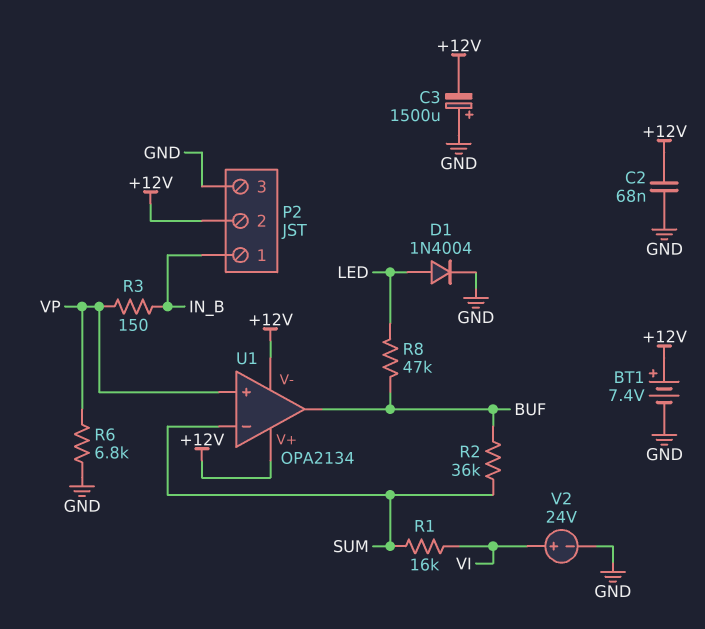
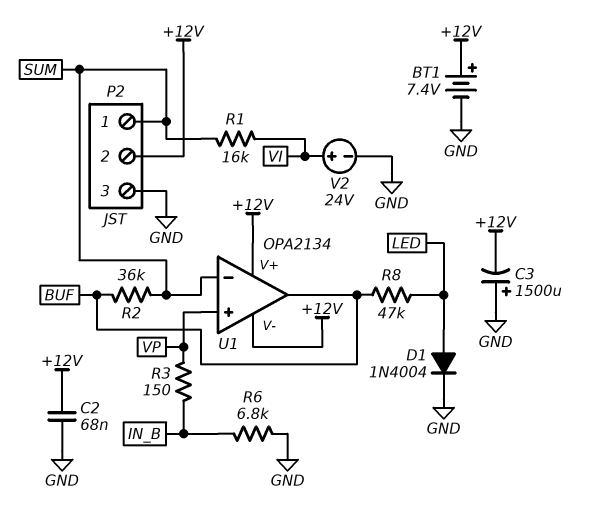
P2 pin 1: IN_B -> SUM
R6: 6.8k (GND, VP) -> 6.8k (GND, IN_B)

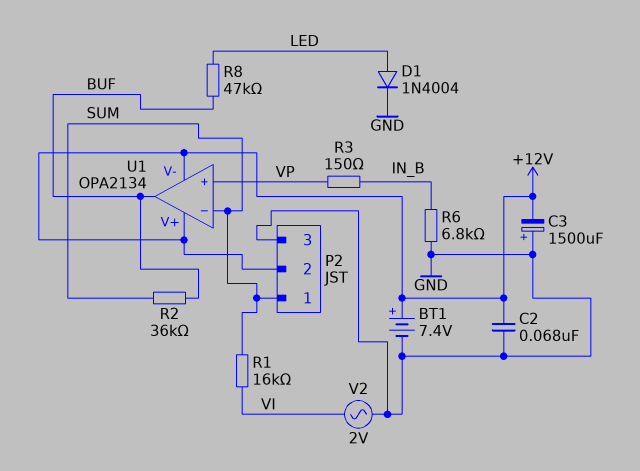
V2: 24V (plus VI, minus GND) -> AC 2V (GND, VI)

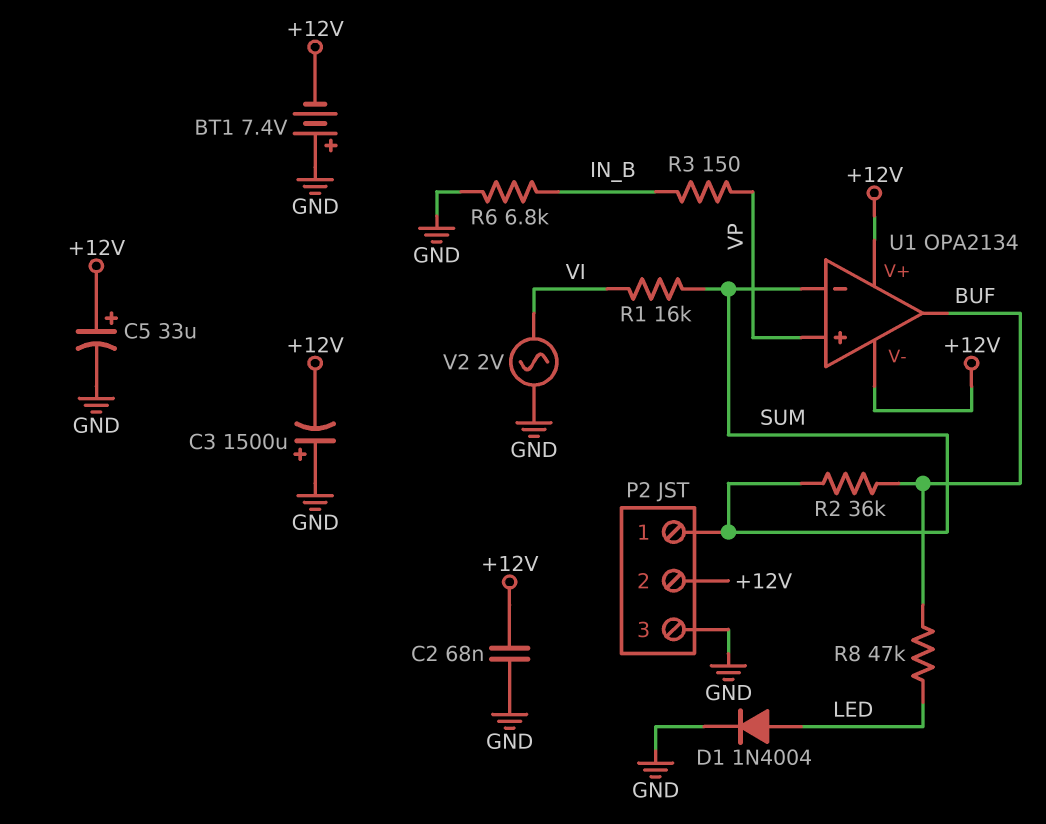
BT1: 7.4V (plus +12V, minus GND) -> 7.4V (plus GND, minus +12V)
C5: none -> 33uF (plus +12V, minus GND)

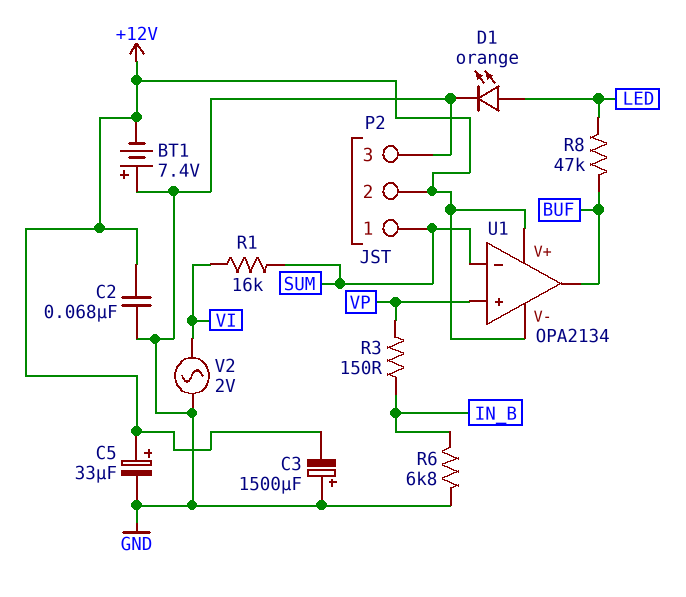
D1: diode 1N4004 (A LED, K GND) -> LED orange (A LED, K GND)
R2: 36k (BUF, SUM) -> none

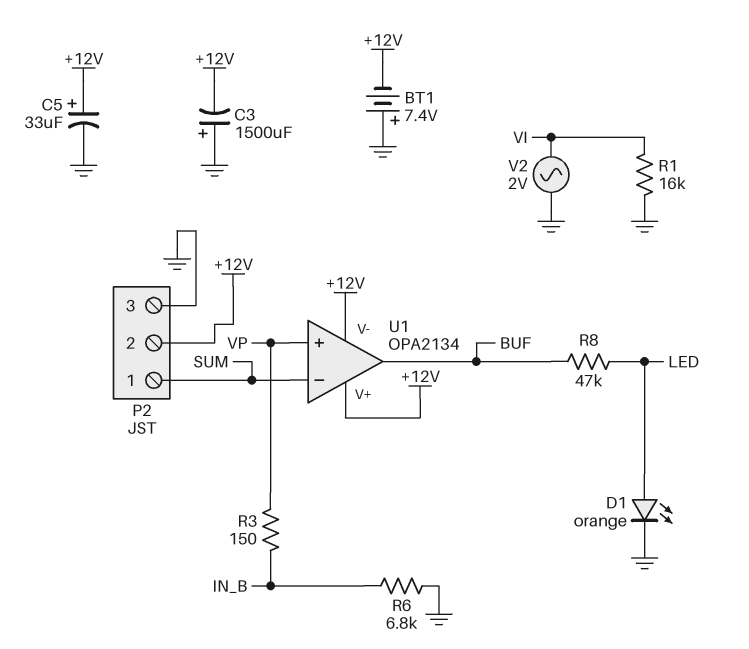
C2: 68nF (+12V, GND) -> none
R1: 16k (SUM, VI) -> 16k (GND, VI)

